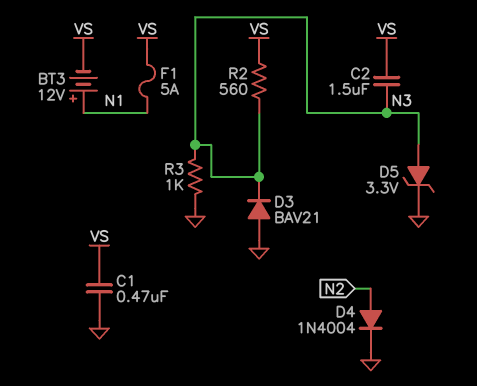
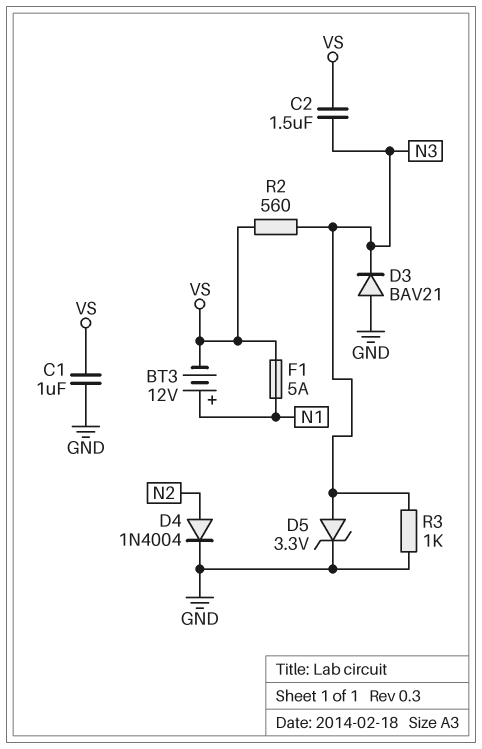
C1: 470nF (GND, VS) -> 1uF (GND, VS)

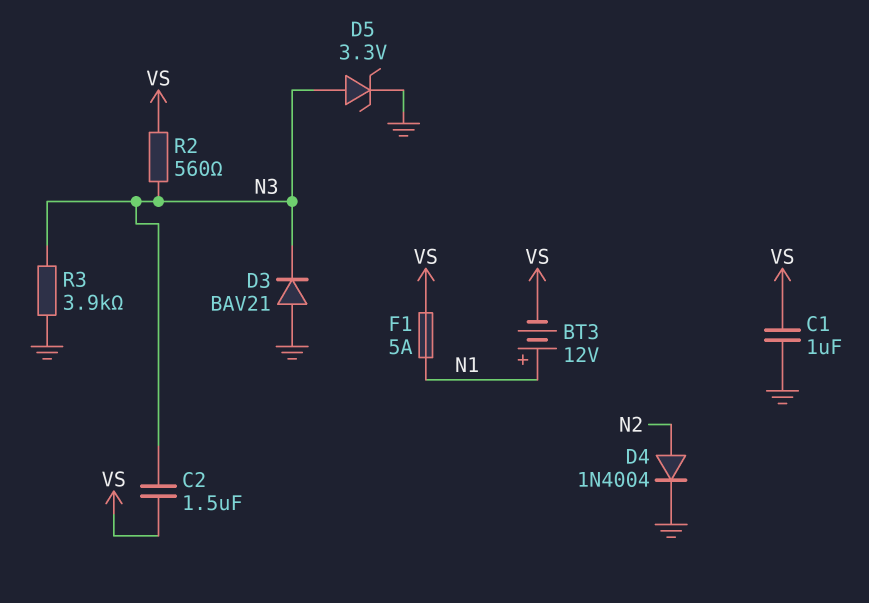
R3: 1k (GND, N3) -> 3.9k (GND, N3)

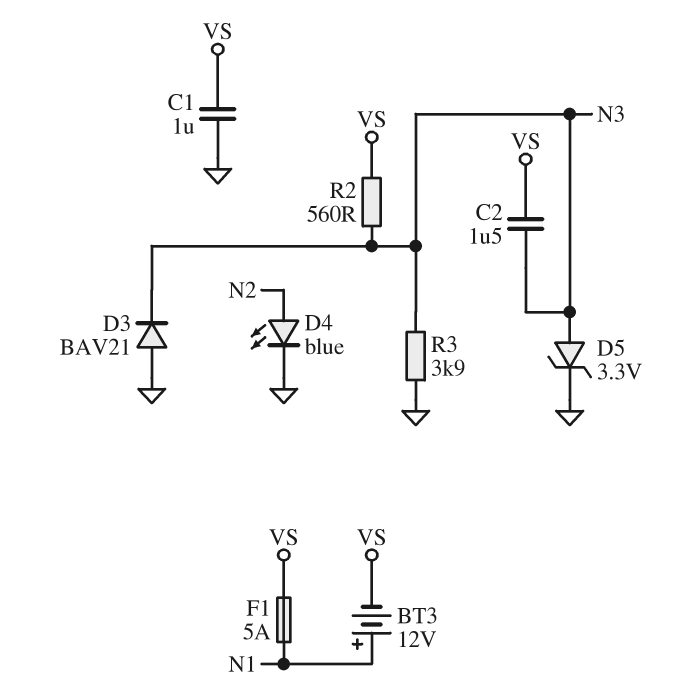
D4: diode 1N4004 (A N2, K GND) -> LED blue (A N2, K GND)

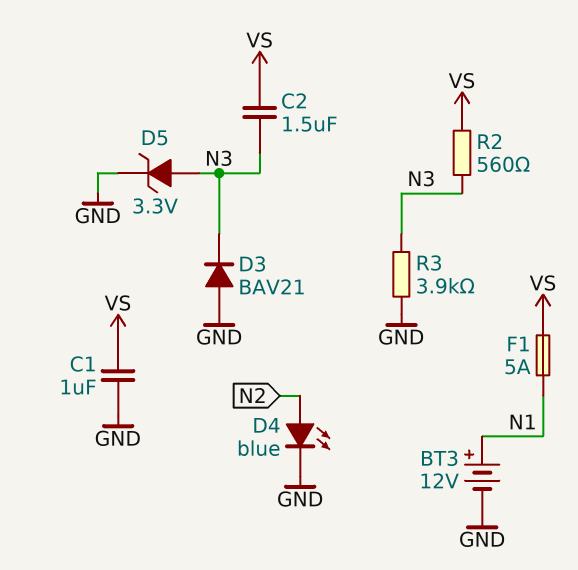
BT3: 12V (plus N1, minus VS) -> 12V (plus N1, minus GND)

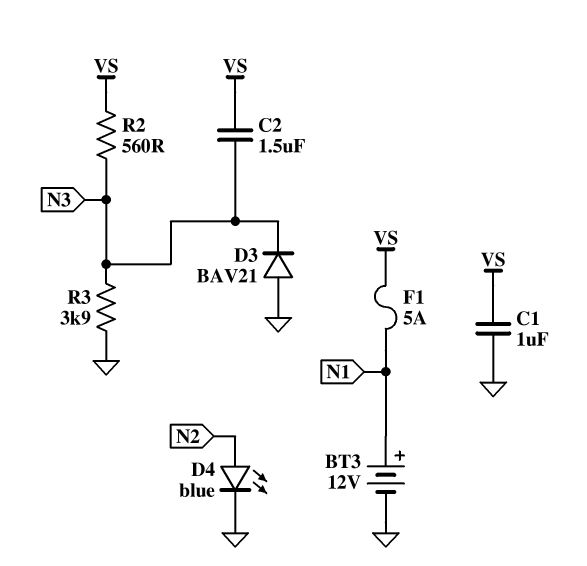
D5: zener 3.3V (A N3, K GND) -> none

